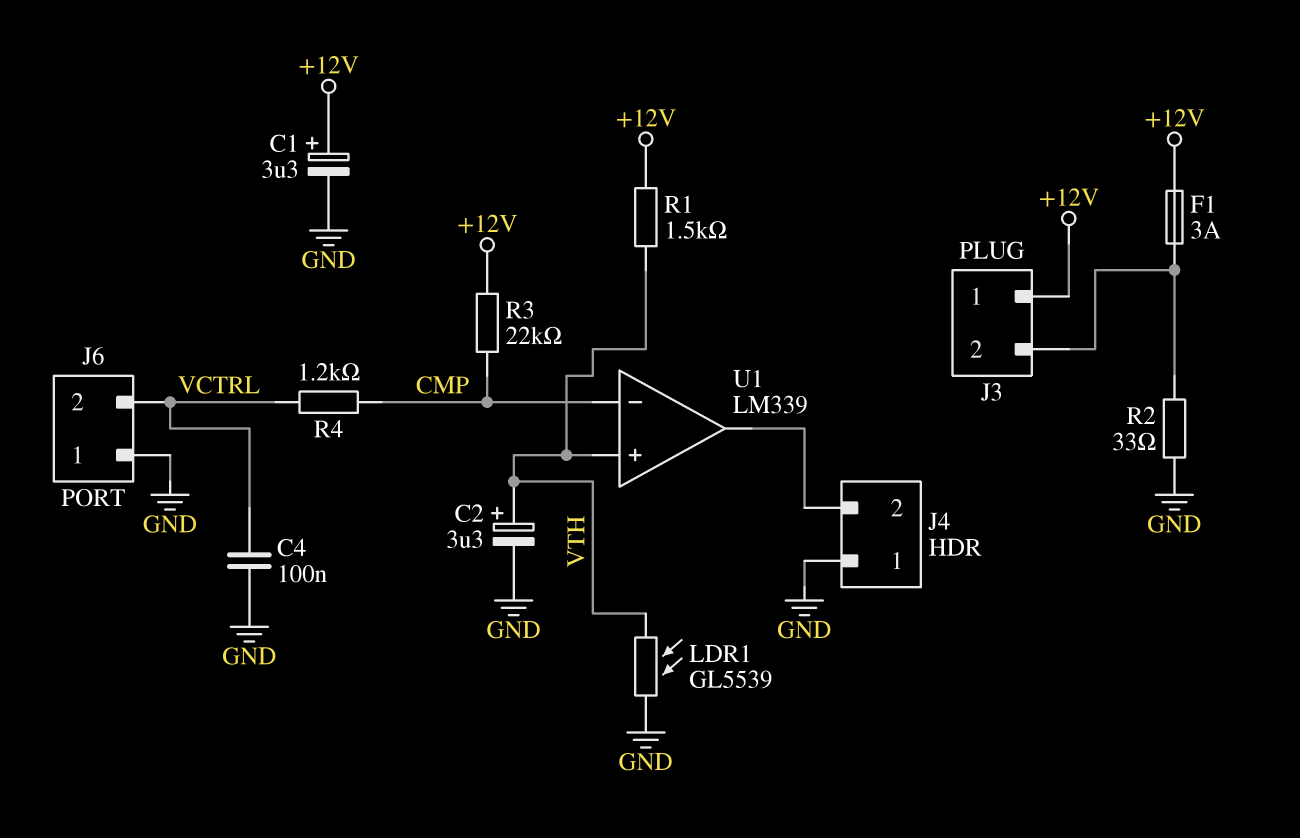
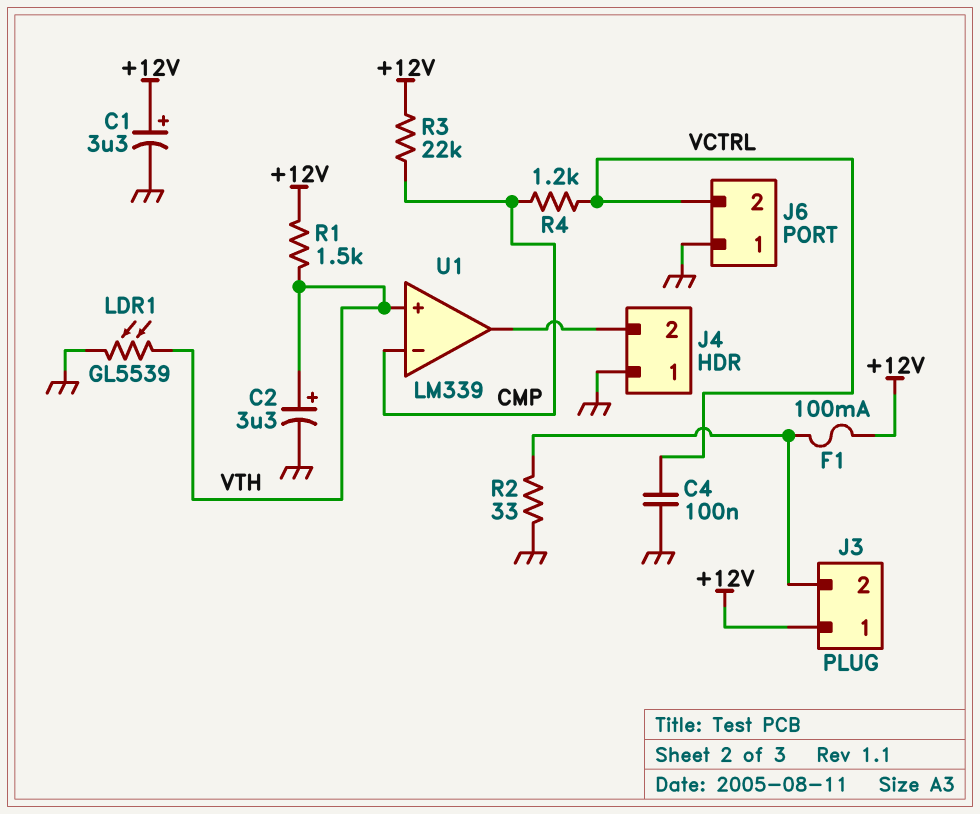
F1: 3A (+12V, J3/2) -> 100mA (+12V, J3/2)

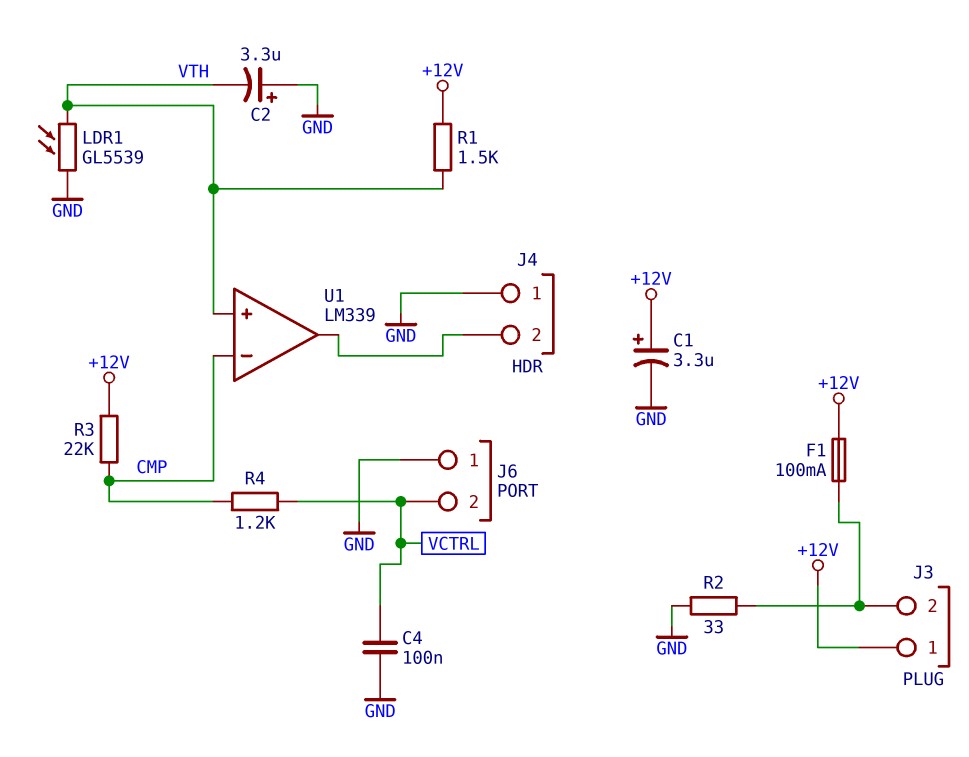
C2: 3.3uF (plus VTH, minus GND) -> 3.3uF (plus GND, minus VTH)

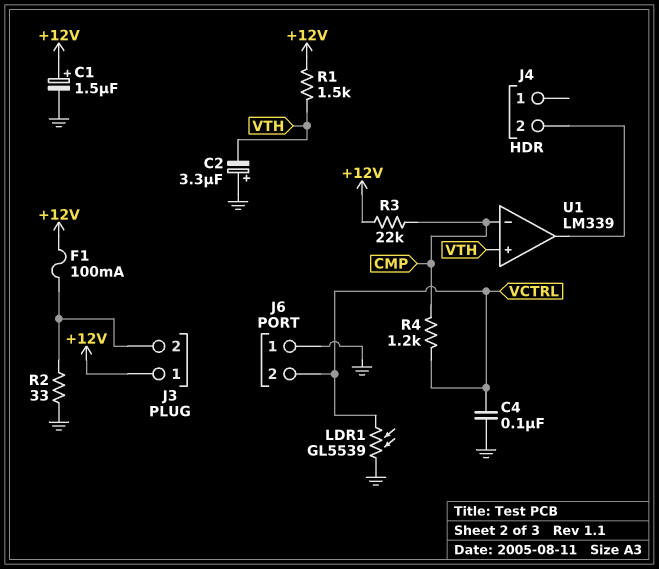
C1: 3.3uF (plus +12V, minus GND) -> 1.5uF (plus +12V, minus GND)
J4 pin 1: GND -> none
LDR1: GL5539 (GND, VTH) -> GL5539 (GND, VCTRL)

